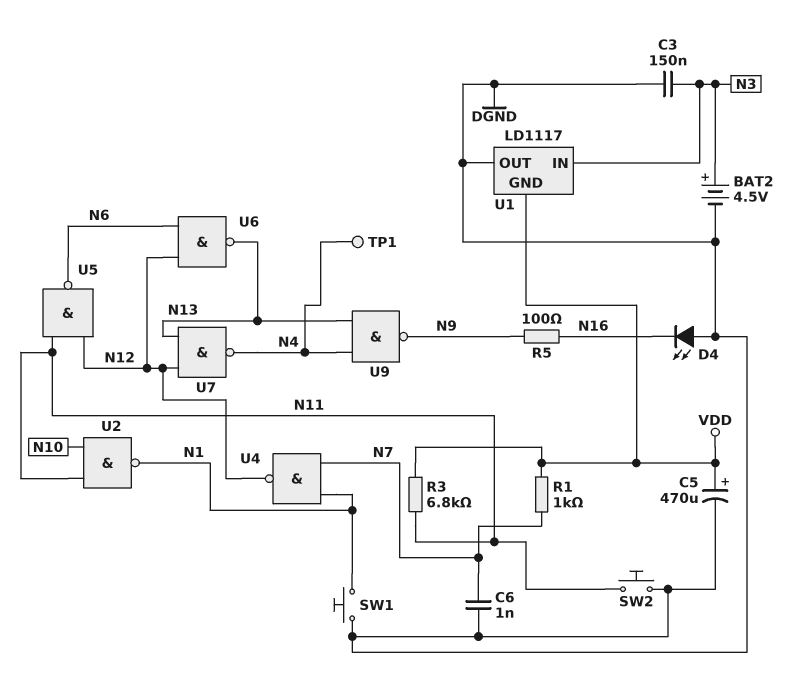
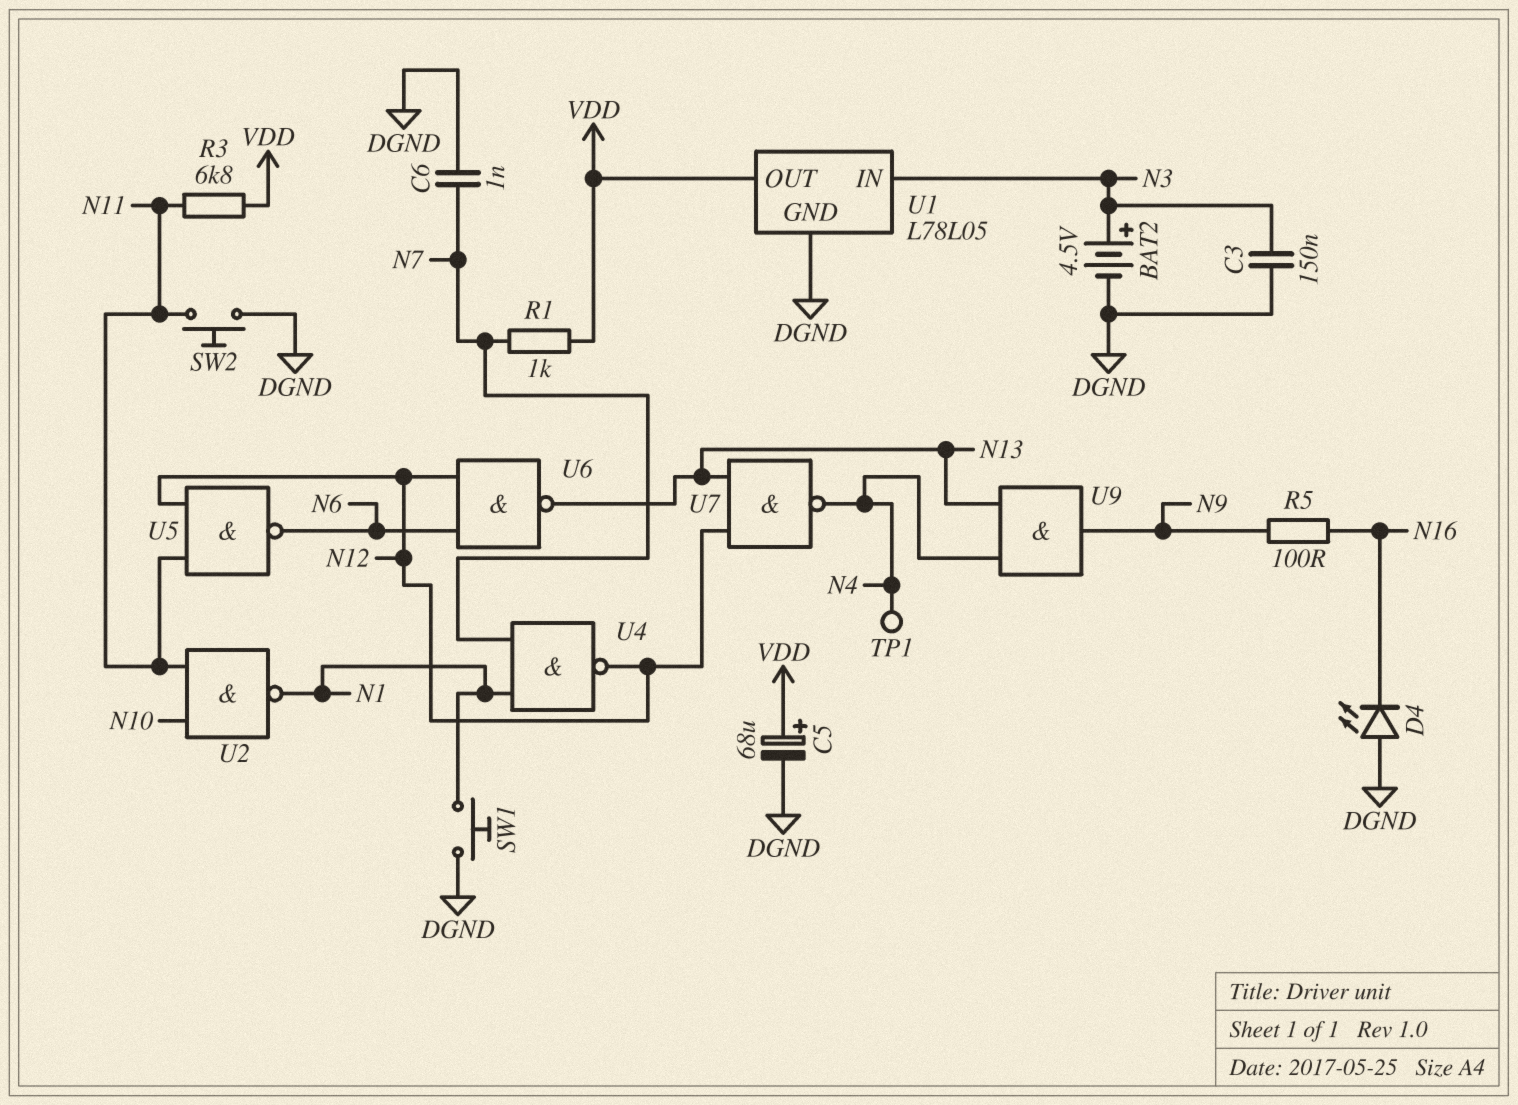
C5: 470uF (plus VDD, minus DGND) -> 68uF (plus VDD, minus DGND)
U1: LD1117 -> L78L05
U1 pin GND: VDD -> DGND
U1 pin OUT: DGND -> VDD
U9: NAND (in N4, in N13, out N9) -> AND (in N4, in N13, out N9)

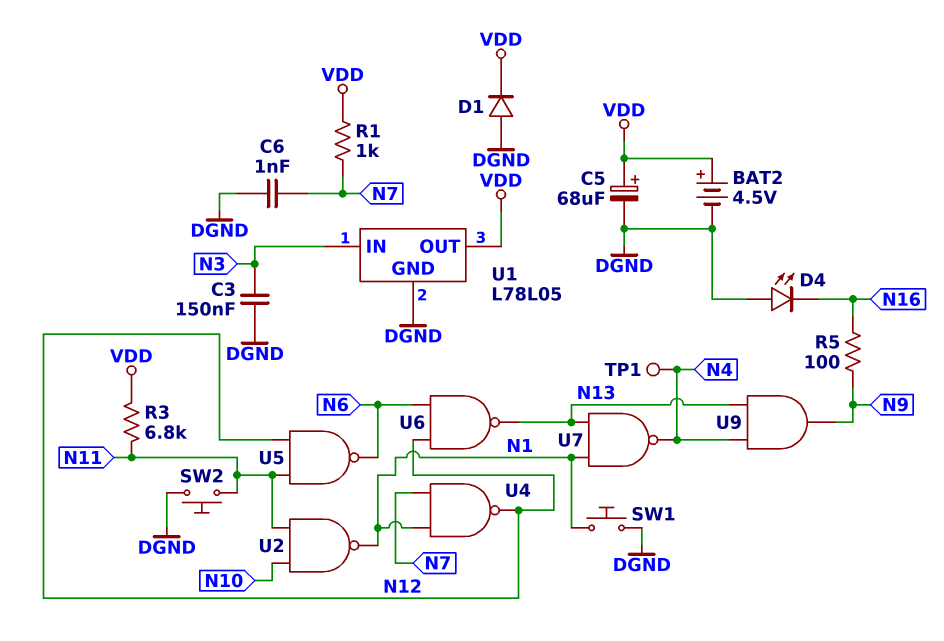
BAT2: 4.5V (plus N3, minus DGND) -> 4.5V (plus VDD, minus DGND)
D1: none -> diode (A DGND, K VDD)
U7: NAND (in N12, in N13, out N4) -> NAND (in N1, in N13, out N4)

